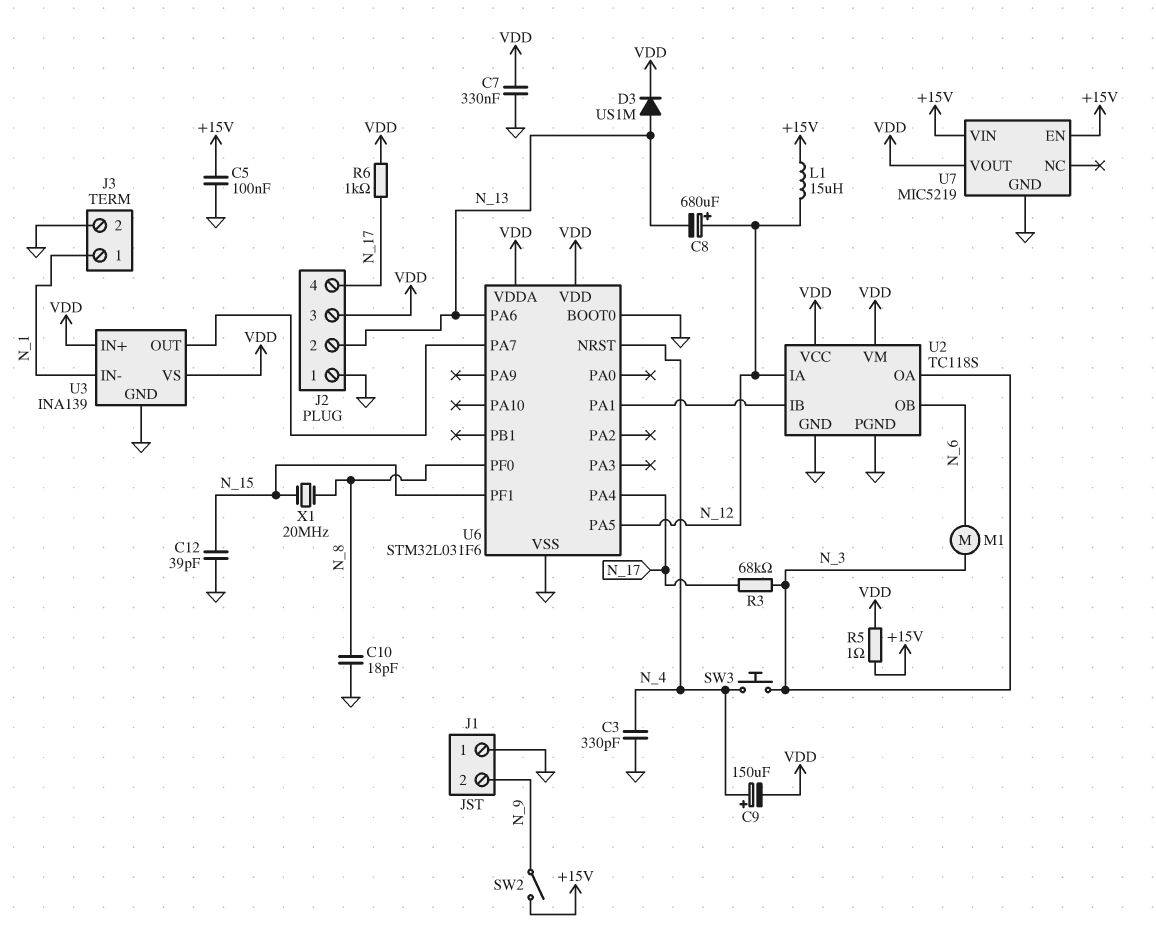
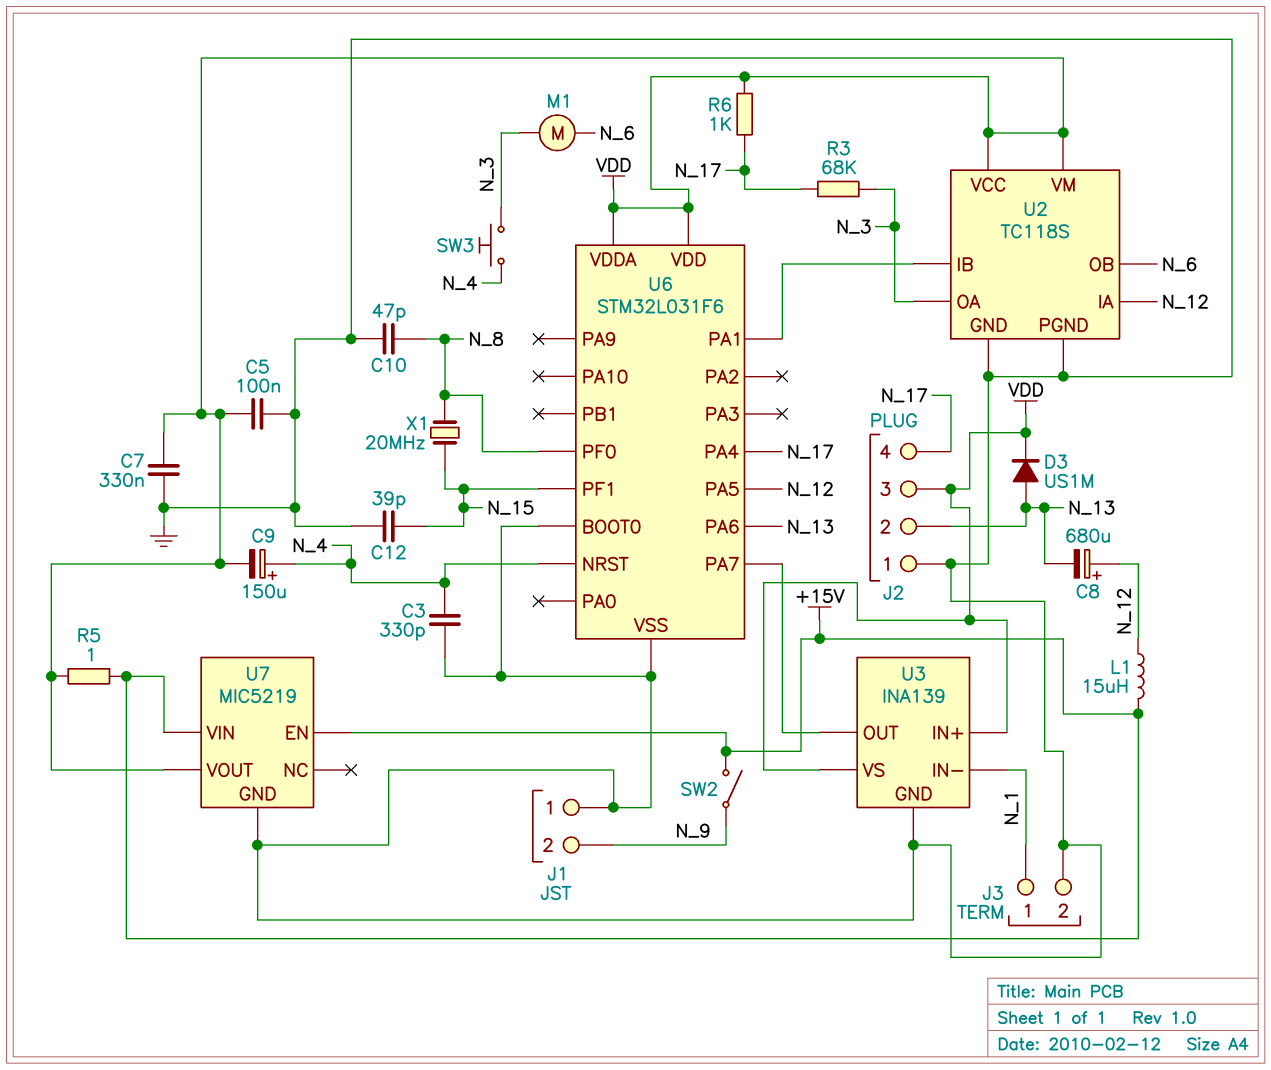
C5: 100nF (+15V, GND) -> 100nF (GND, VDD)
C10: 18pF (GND, N_8) -> 47pF (GND, N_8)

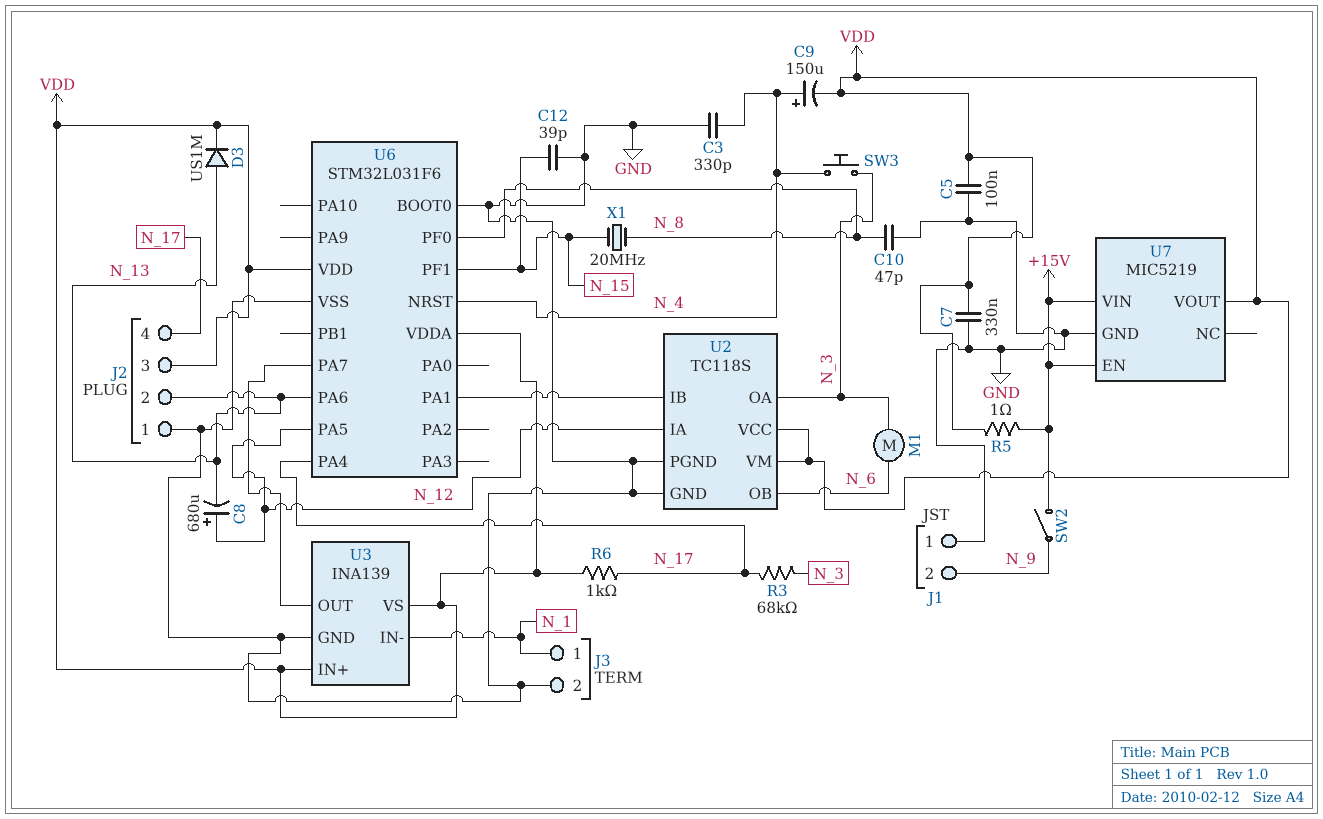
L1: 15uH (+15V, N_12) -> none

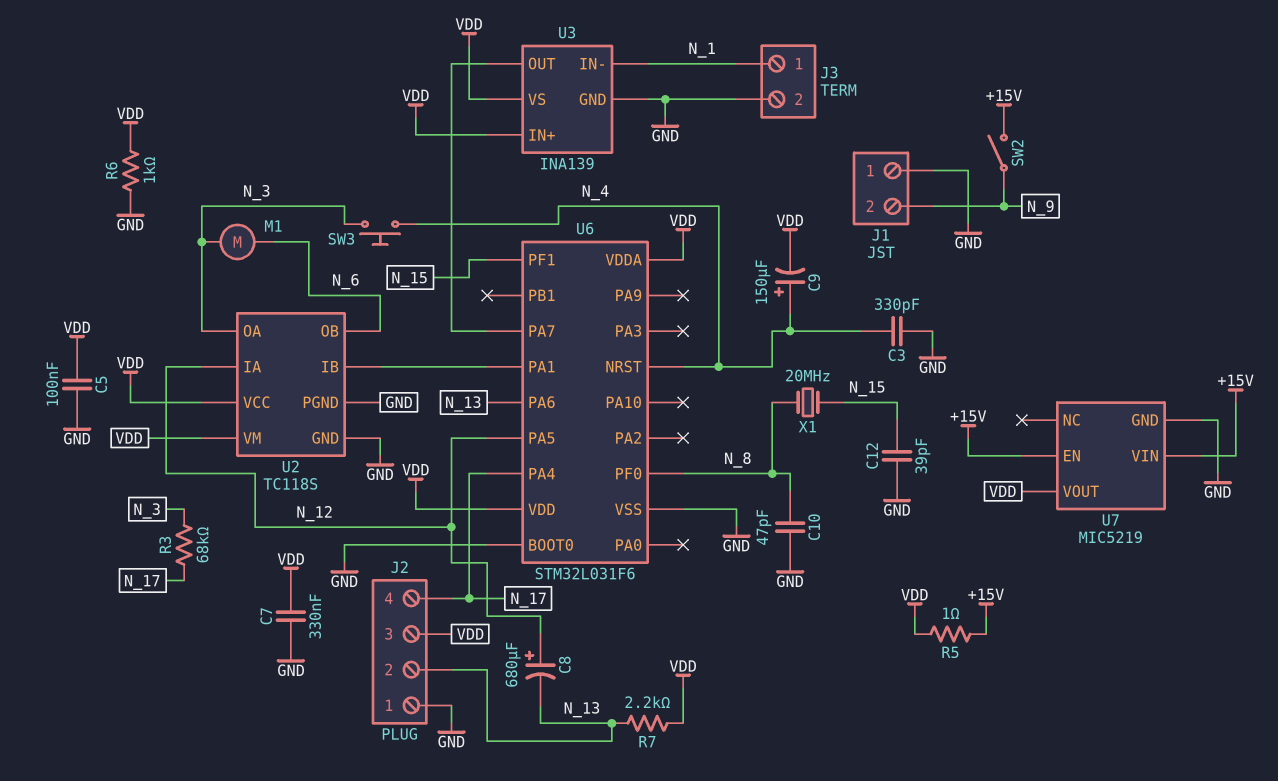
D3: diode US1M (A N_13, K VDD) -> none
R6: 1k (N_17, VDD) -> 1k (GND, VDD)
R7: none -> 2.2k (N_13, VDD)

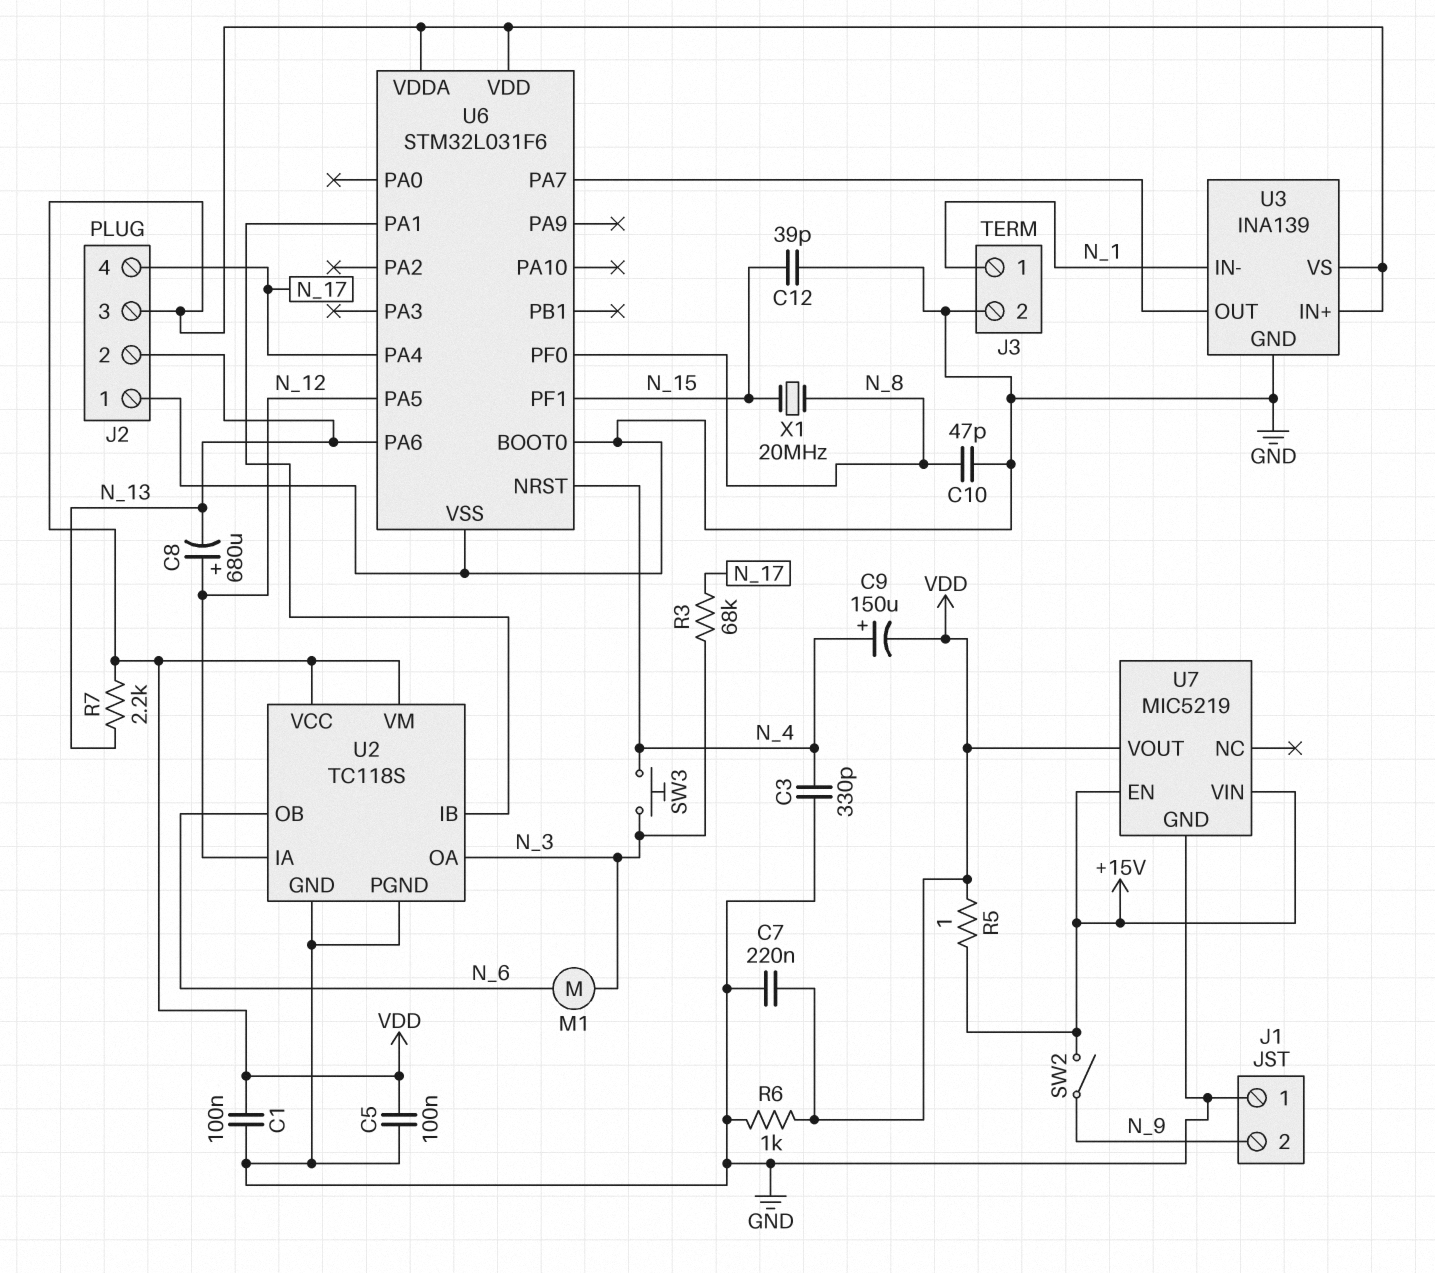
C1: none -> 100nF (GND, VDD)
C7: 330nF (GND, VDD) -> 220nF (GND, VDD)

